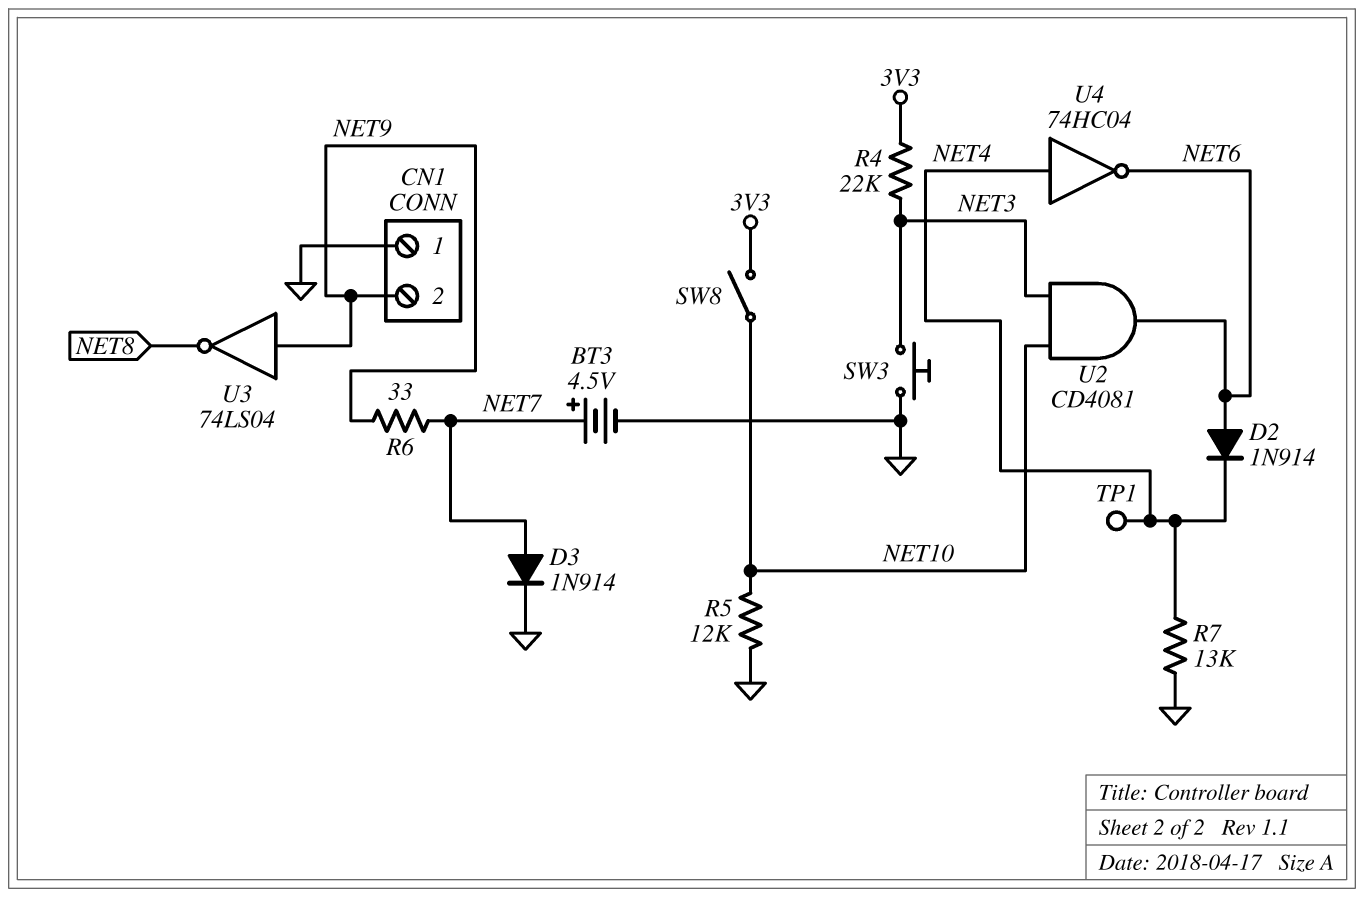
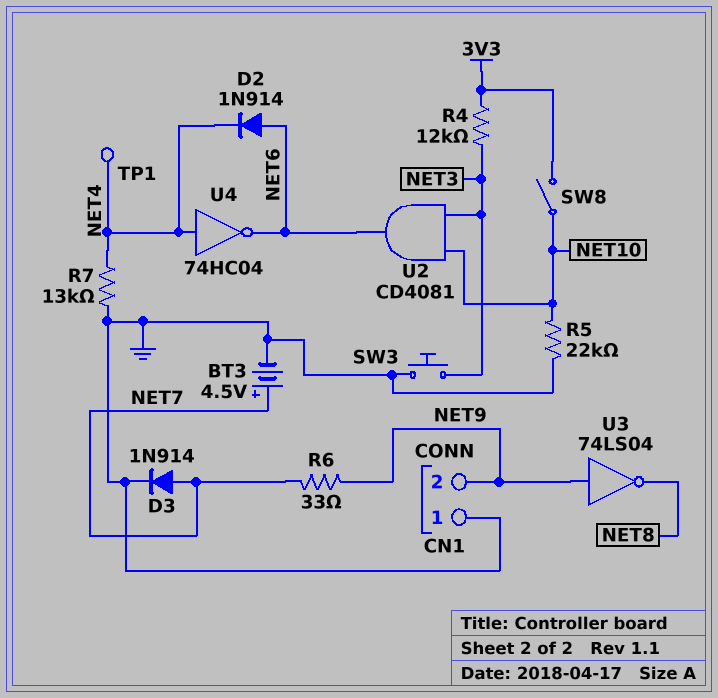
R4: 22k (3V3, NET3) -> 12k (3V3, NET3)
R5: 12k (GND, NET10) -> 22k (GND, NET10)

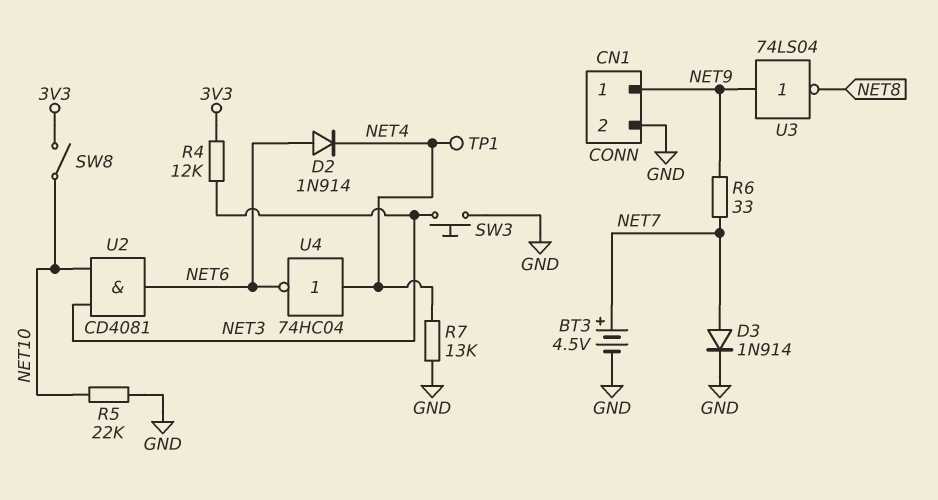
CN1 pin 1: GND -> NET9
CN1 pin 2: NET9 -> GND

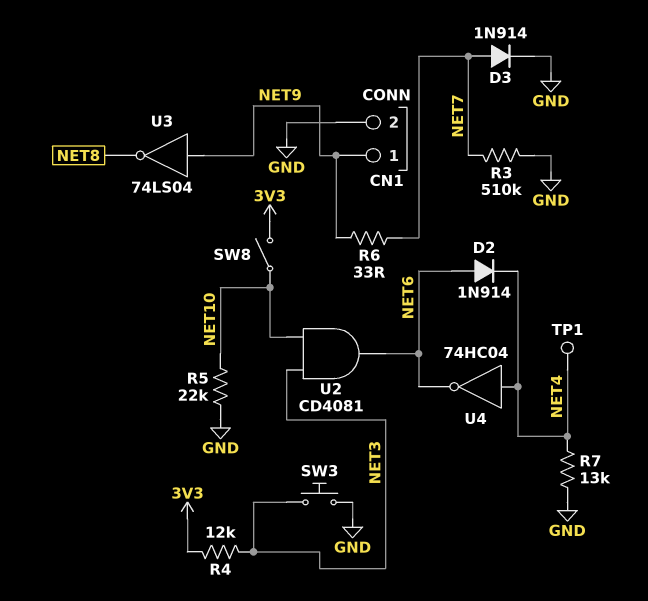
BT3: 4.5V (plus NET7, minus GND) -> none
R3: none -> 510k (GND, NET7)

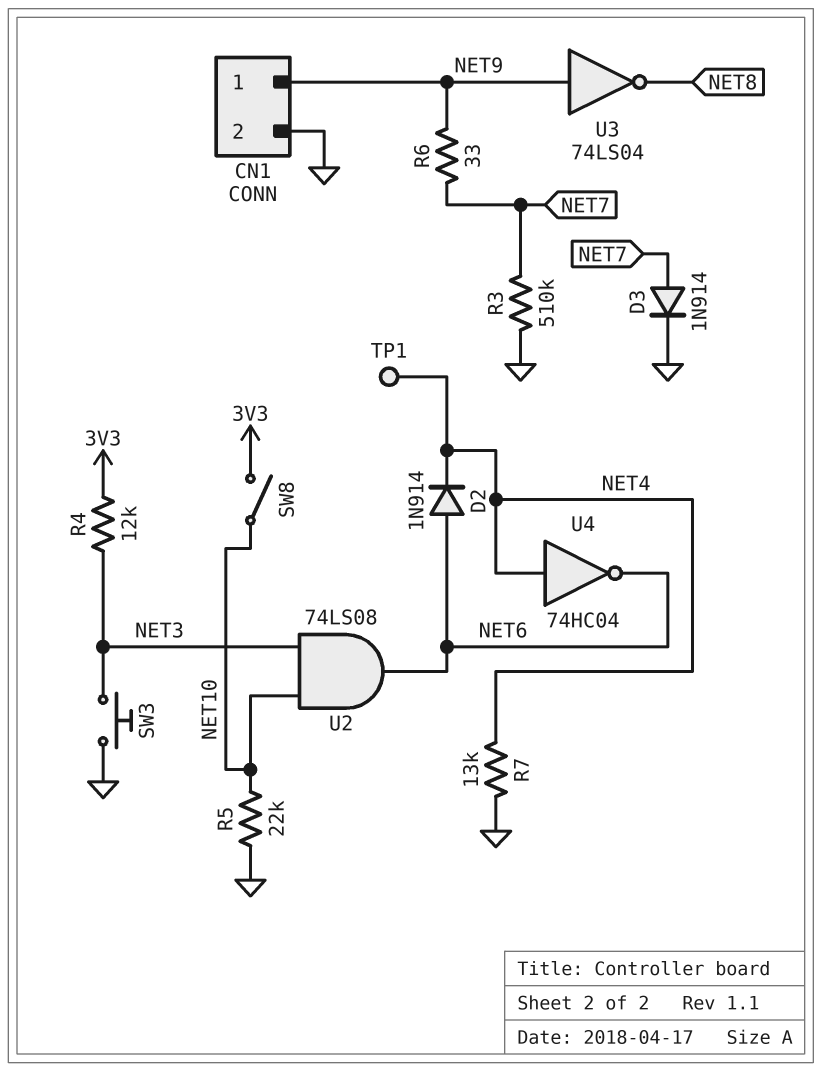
U2: AND CD4081 (in NET3, in NET10, out NET6) -> AND 74LS08 (in NET3, in NET10, out NET6)

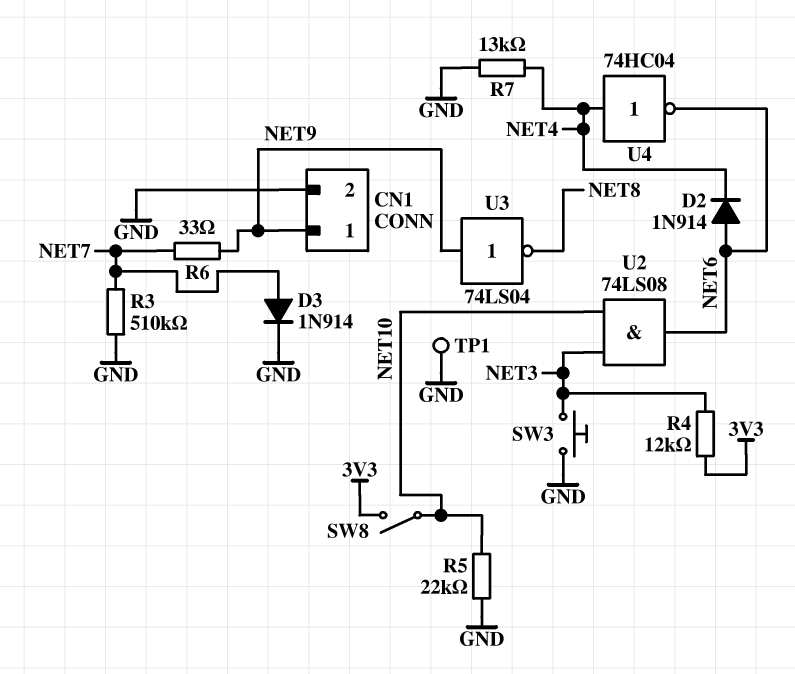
TP1: test point (NET4) -> test point (GND)

